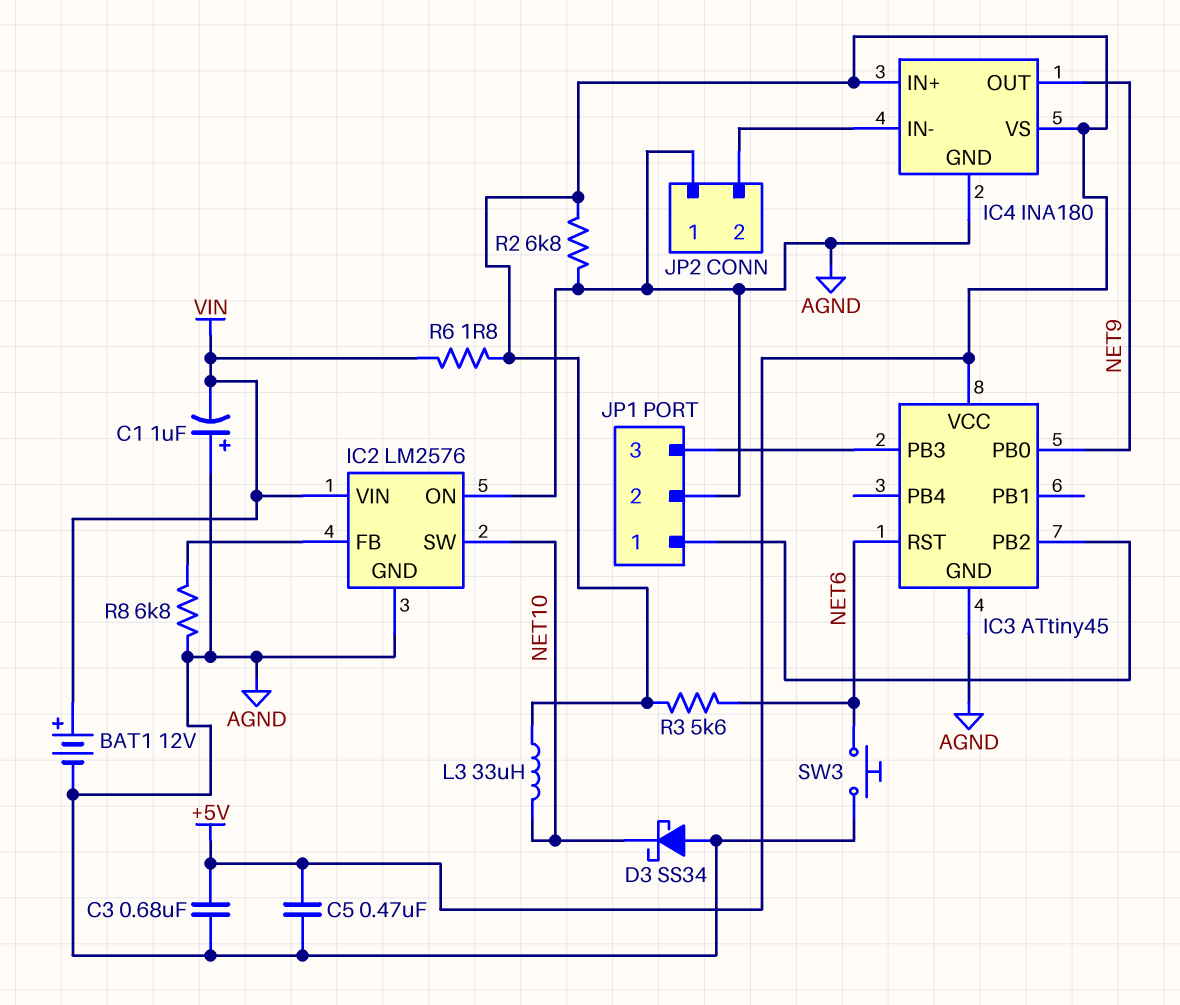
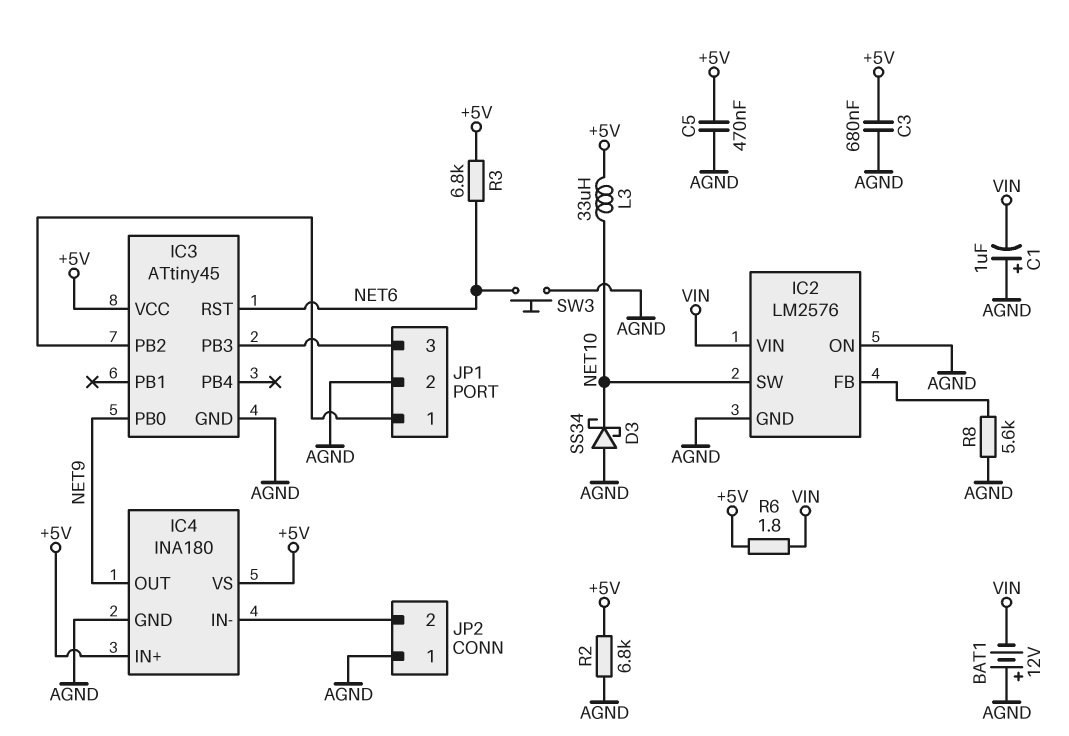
BAT1: 12V (plus VIN, minus AGND) -> 12V (plus AGND, minus VIN)
R3: 5.6k (+5V, NET6) -> 6.8k (+5V, NET6)
R8: 6.8k (AGND, IC2/FB) -> 5.6k (AGND, IC2/FB)

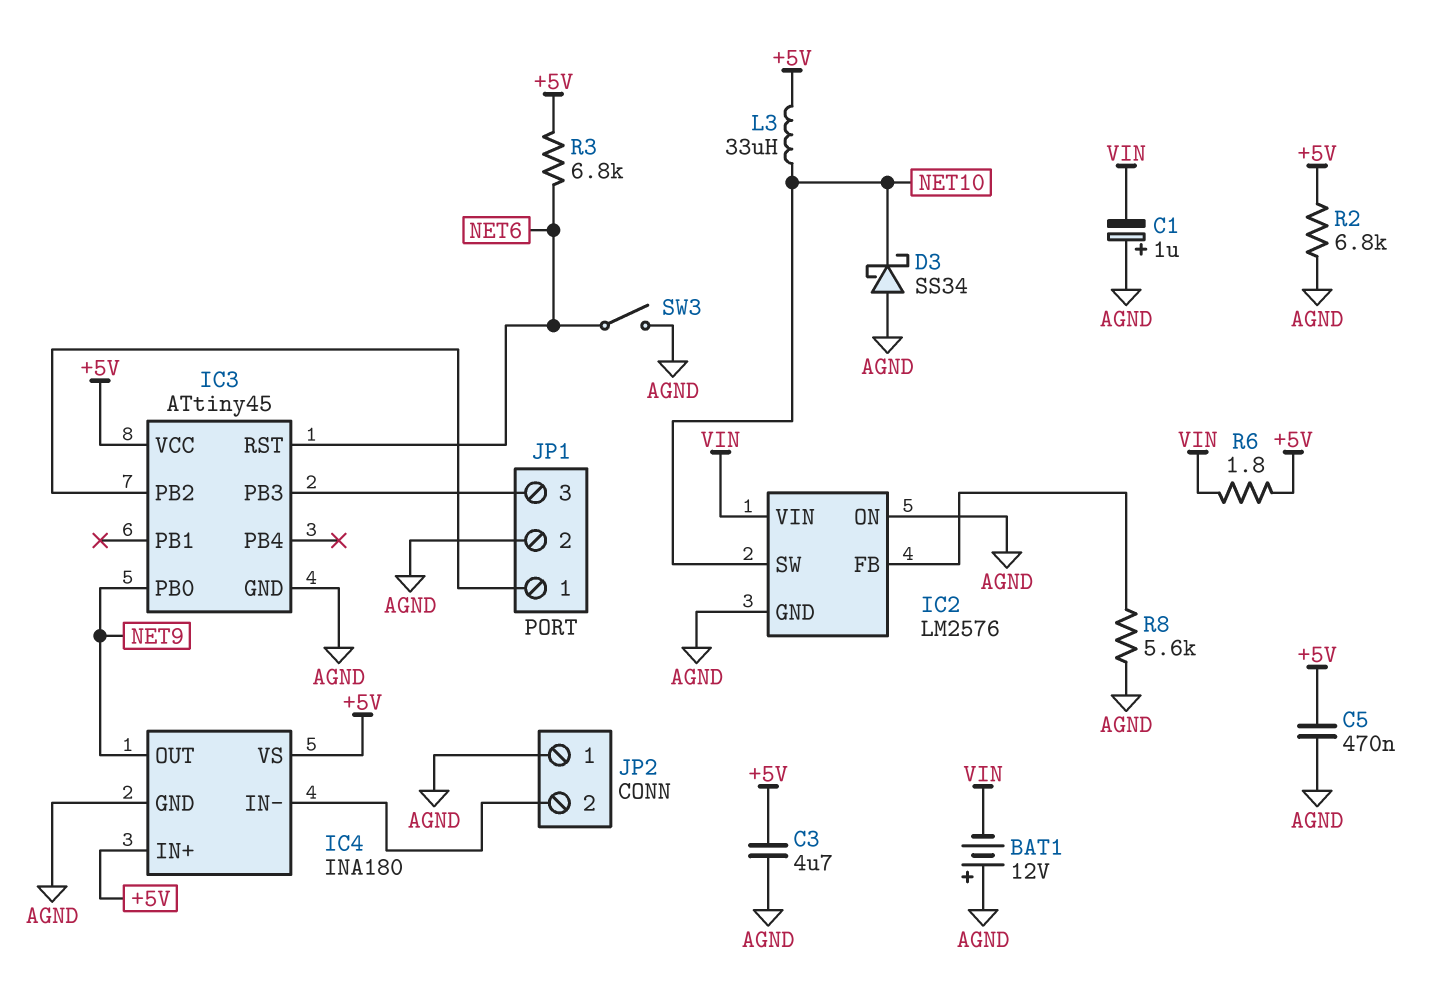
C3: 680nF (+5V, AGND) -> 4.7uF (+5V, AGND)
SW3: button (AGND, NET6) -> switch (AGND, NET6)

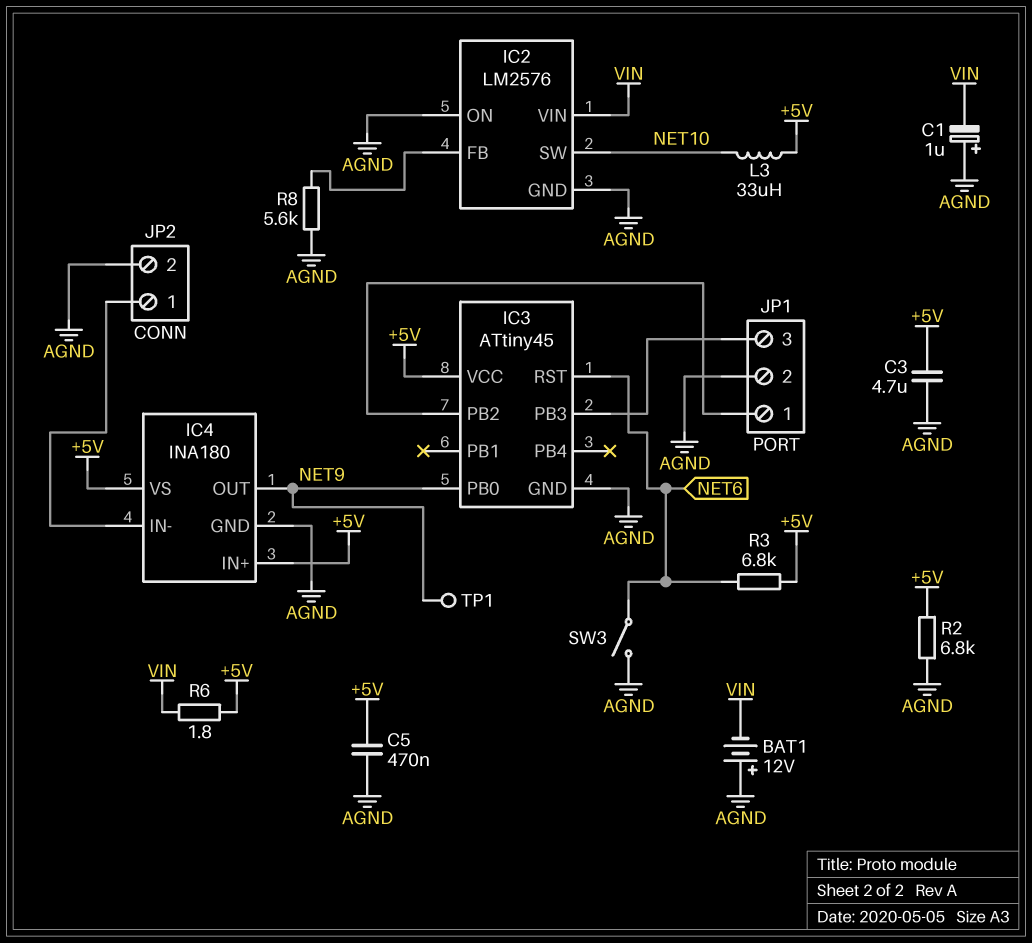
D3: schottky SS34 (A AGND, K NET10) -> none
JP2 pin 1: AGND -> IC4/IN-
JP2 pin 2: IC4/IN- -> AGND
TP1: none -> test point (NET9)

